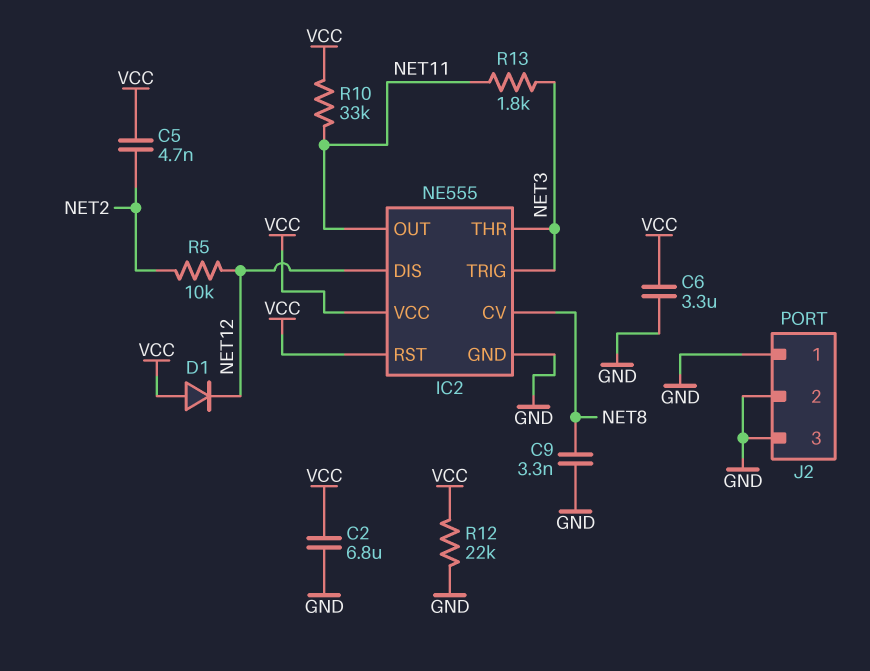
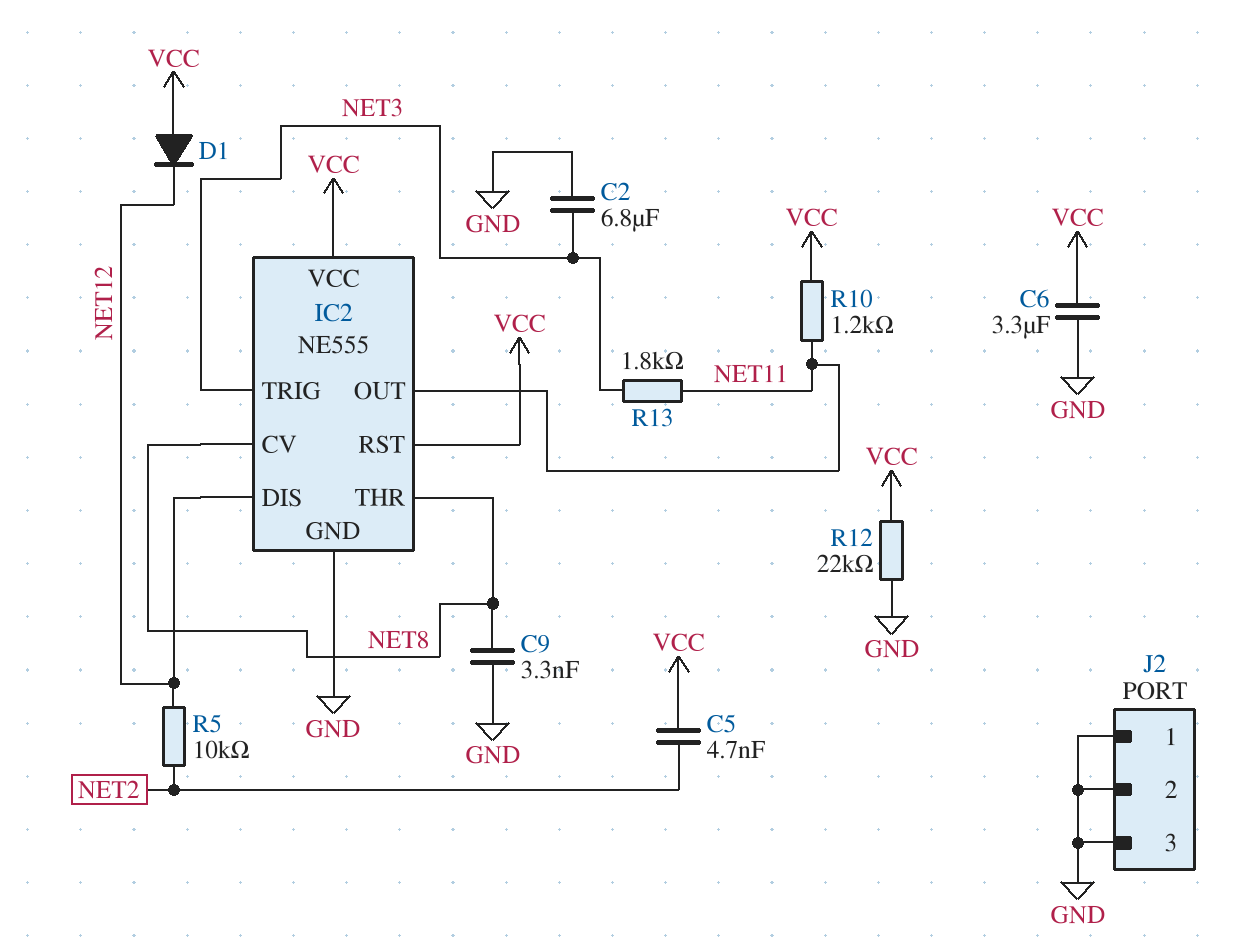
C2: 6.8uF (GND, VCC) -> 6.8uF (GND, NET3)
IC2 pin THR: NET3 -> NET8
R10: 33k (NET11, VCC) -> 1.2k (NET11, VCC)

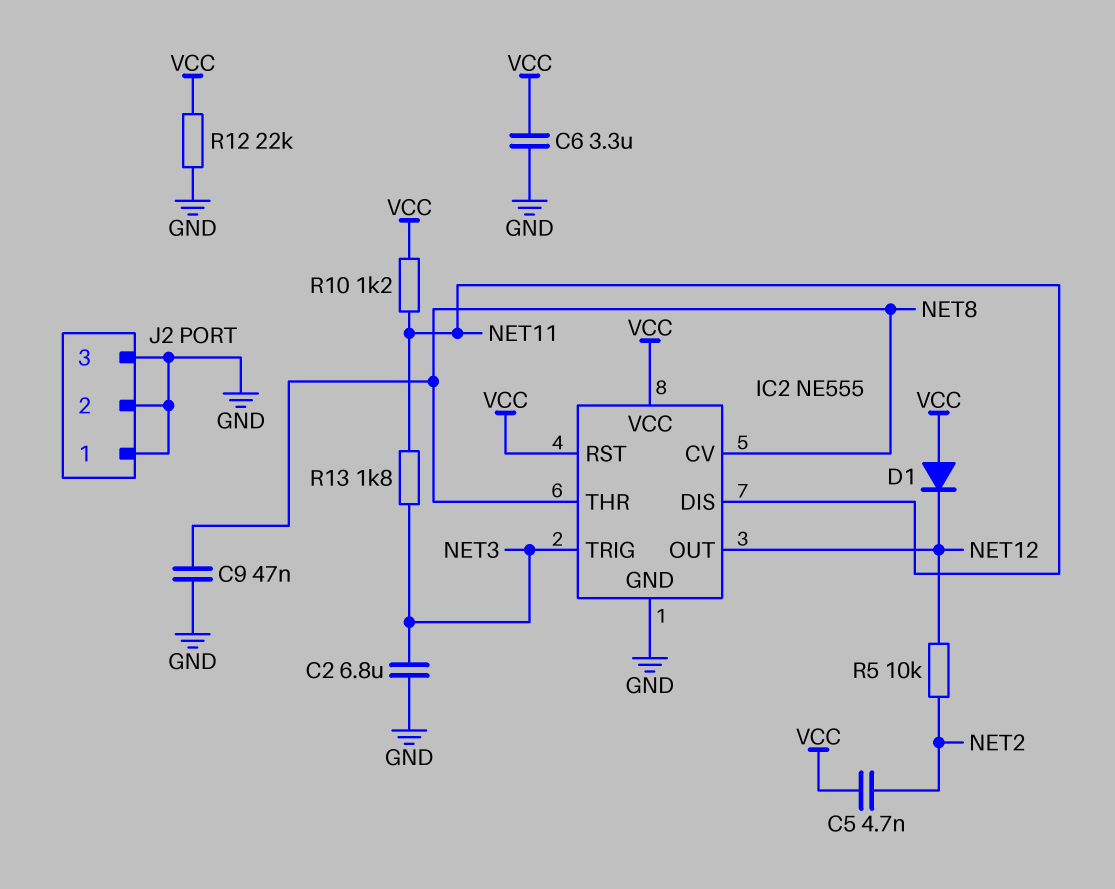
C9: 3.3nF (GND, NET8) -> 47nF (GND, NET8)
IC2 pin DIS: NET12 -> NET11
IC2 pin OUT: NET11 -> NET12

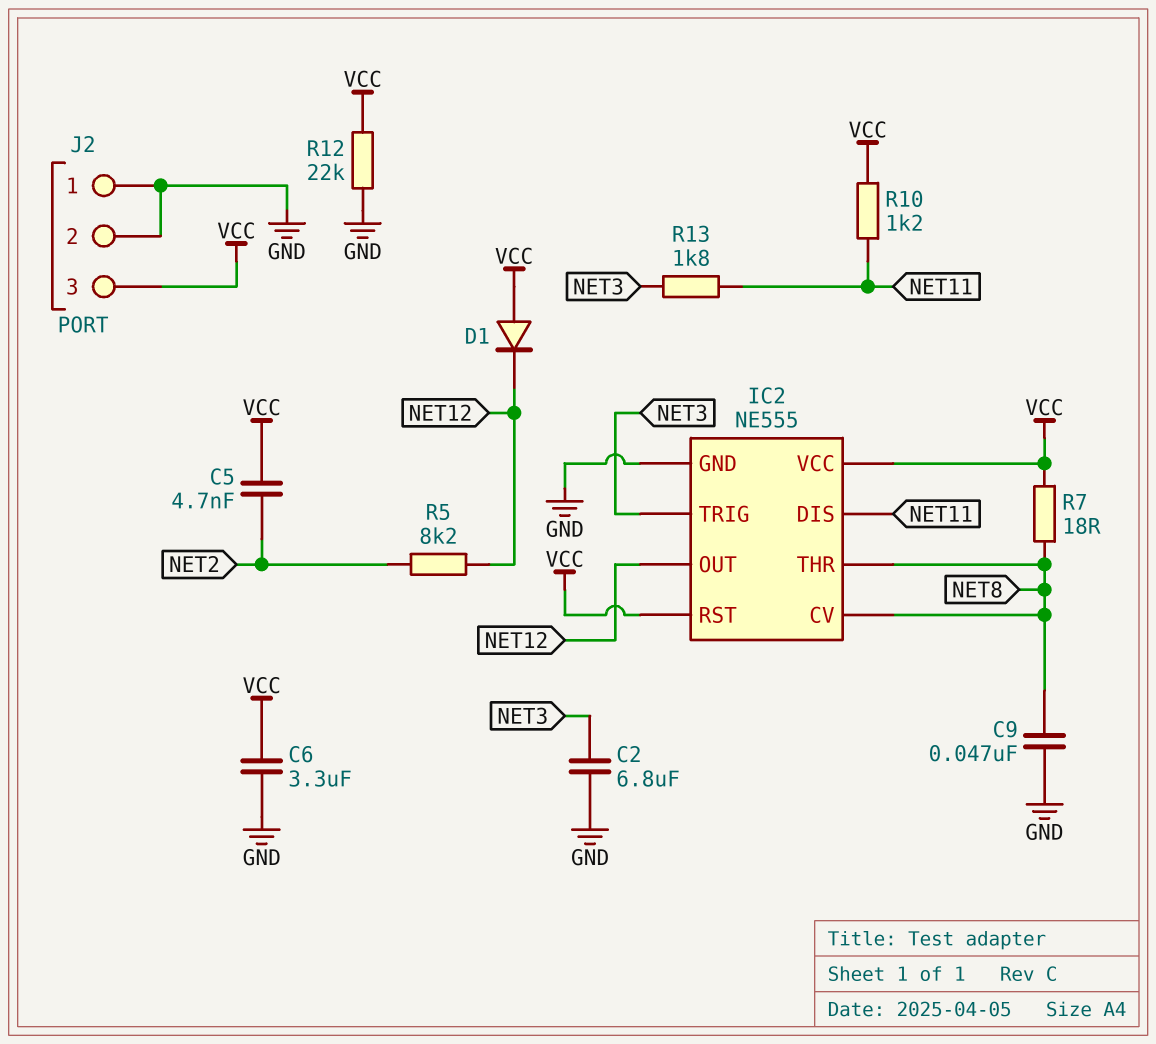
J2 pin 3: GND -> VCC
R5: 10k (NET2, NET12) -> 8.2k (NET2, NET12)
R7: none -> 18 (NET8, VCC)

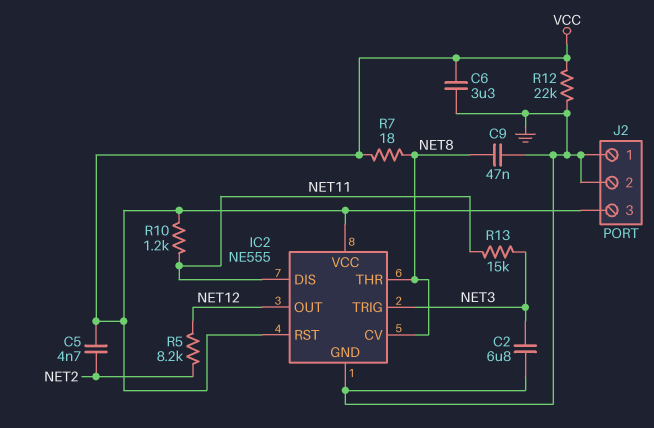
D1: diode (A VCC, K NET12) -> none
R13: 1.8k (NET3, NET11) -> 15k (NET3, NET11)

